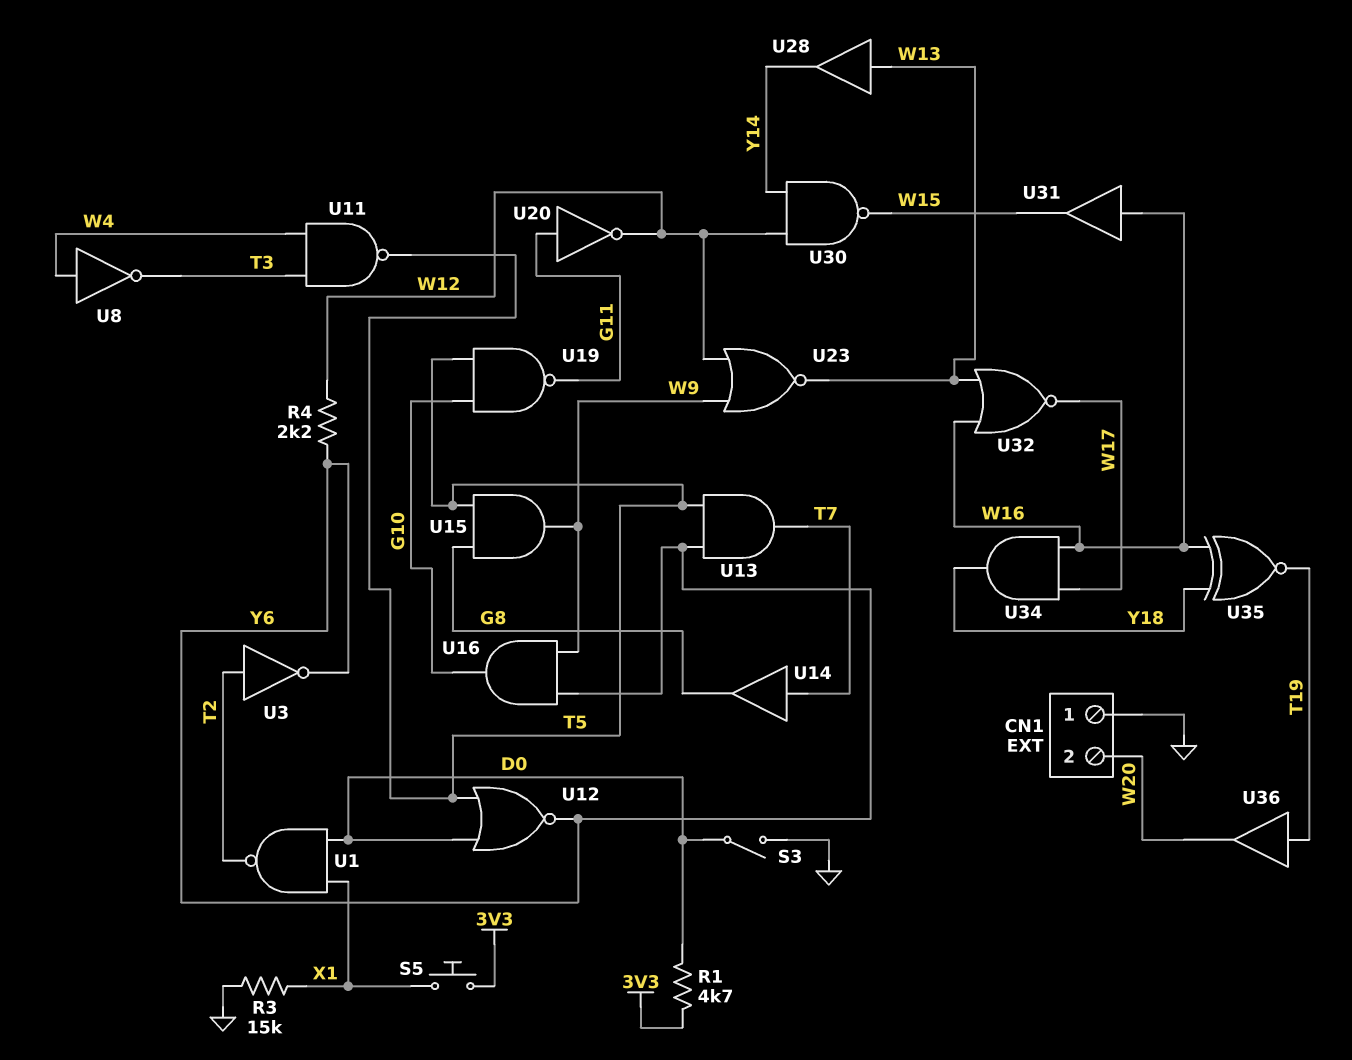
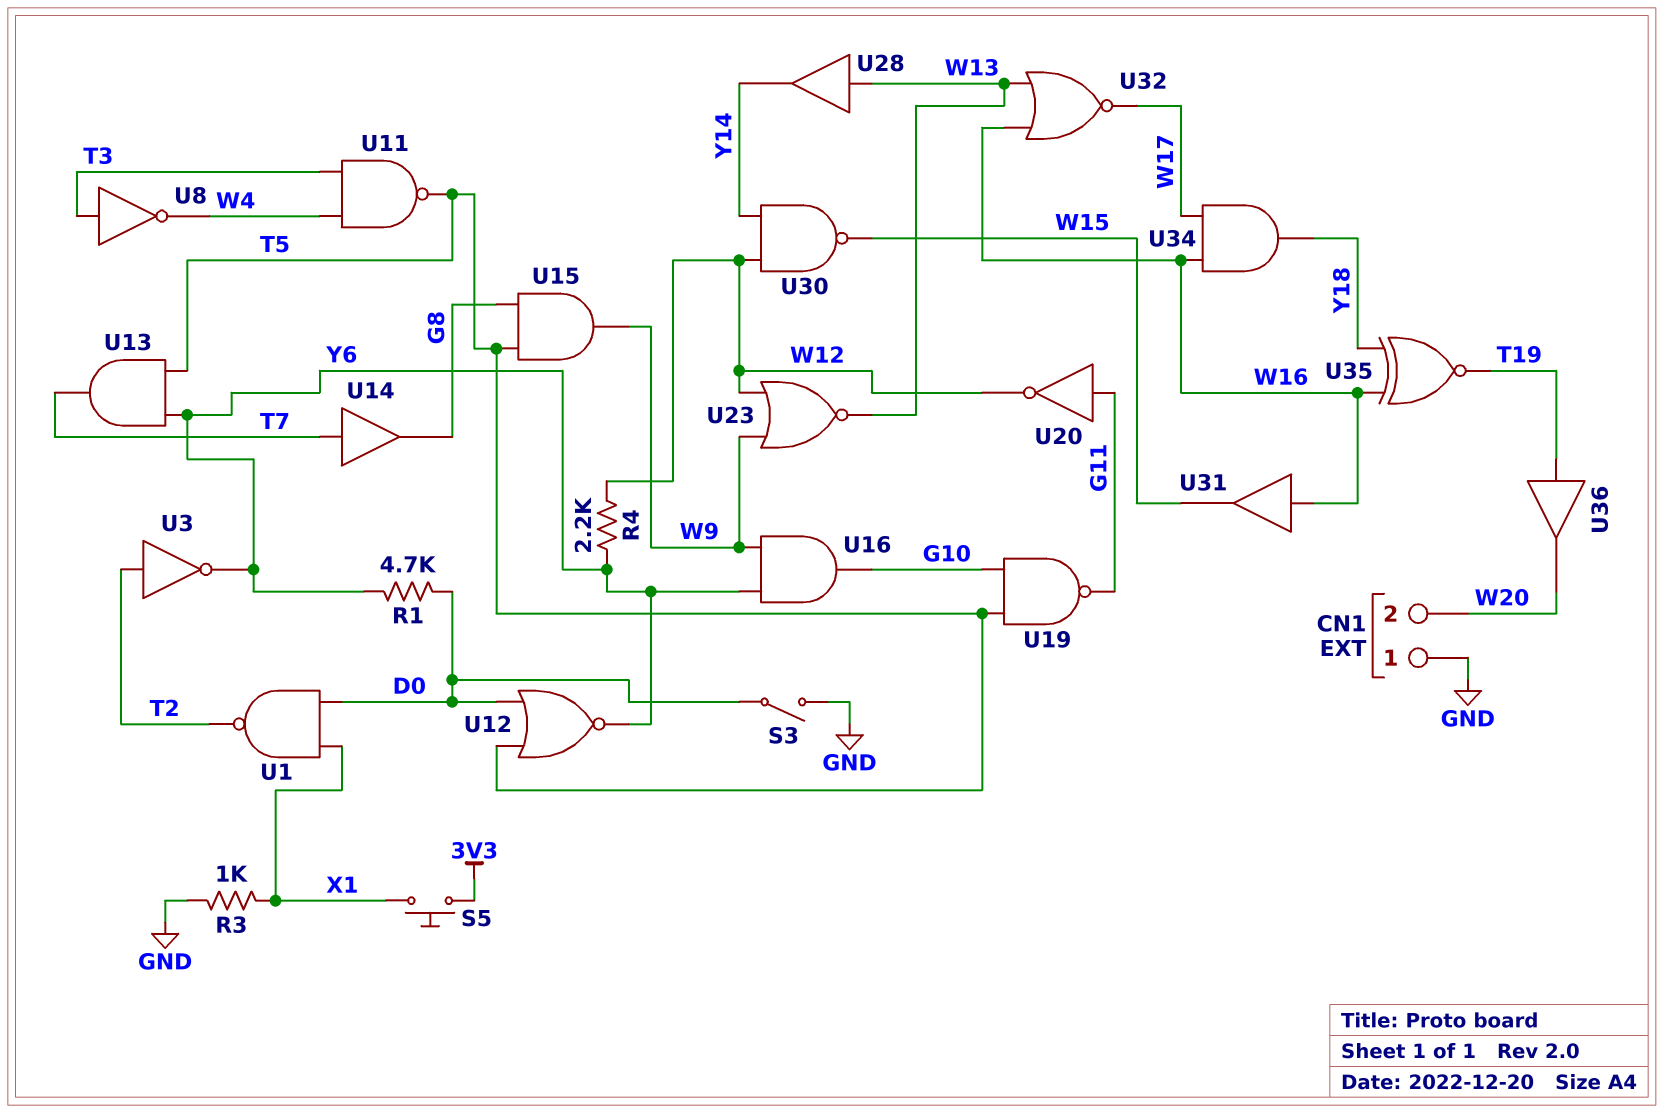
R1: 4.7k (3V3, D0) -> 4.7k (D0, Y6)
R3: 15k (GND, X1) -> 1k (GND, X1)
U8: NOT (in W4, out T3) -> NOT (in T3, out W4)

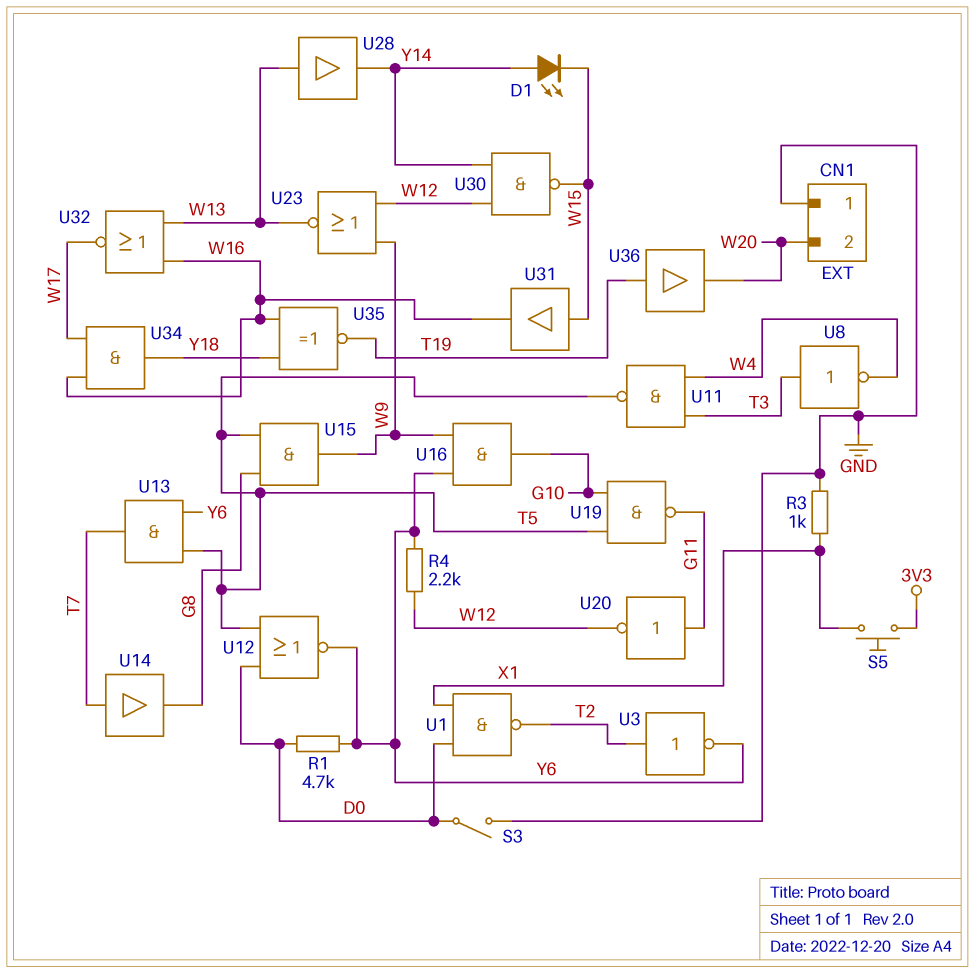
D1: none -> LED (A Y14, K W15)
U31: buffer (in W16, out W15) -> buffer (in W15, out W16)

